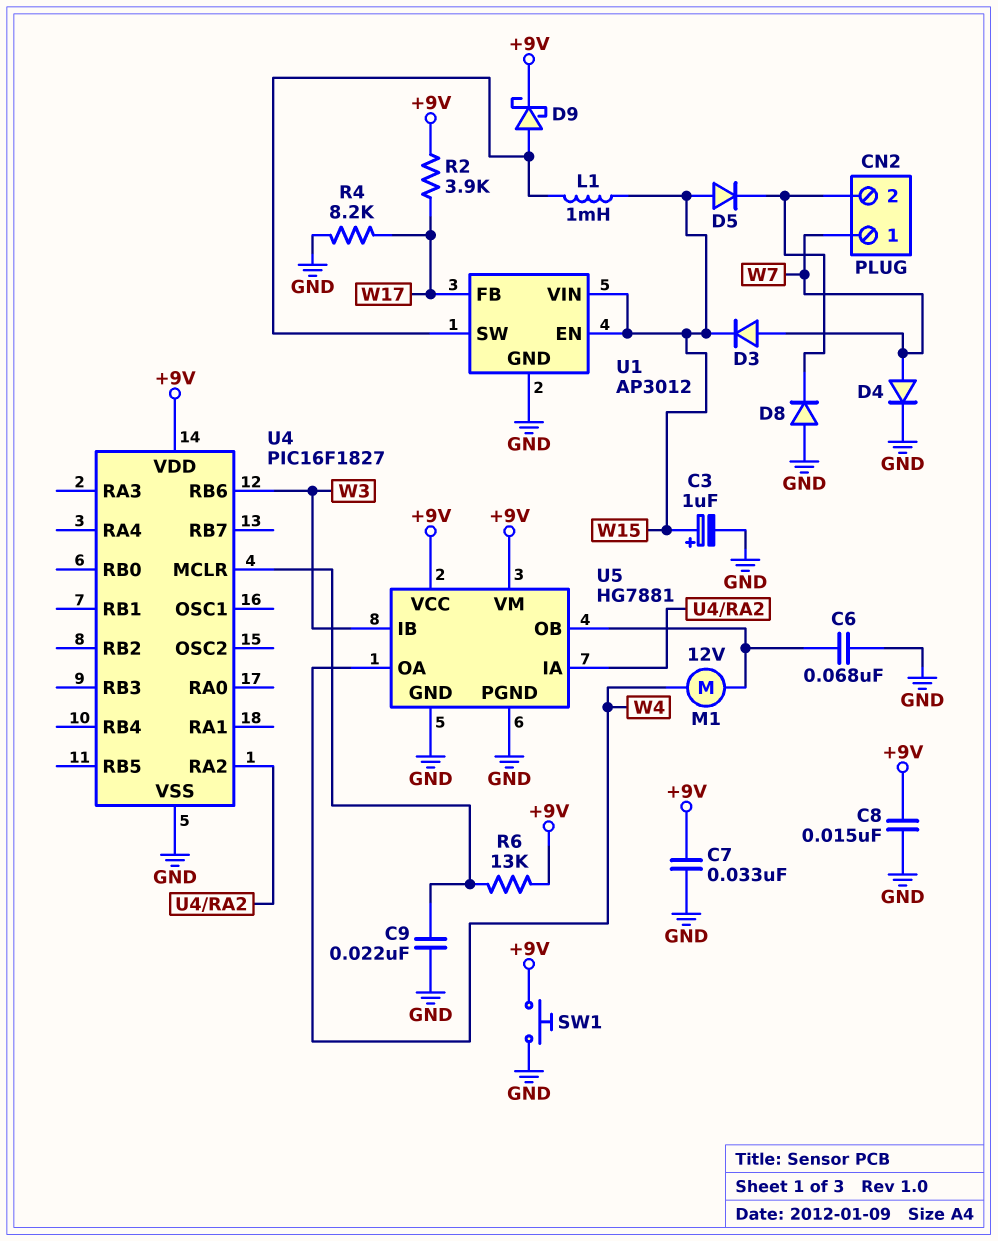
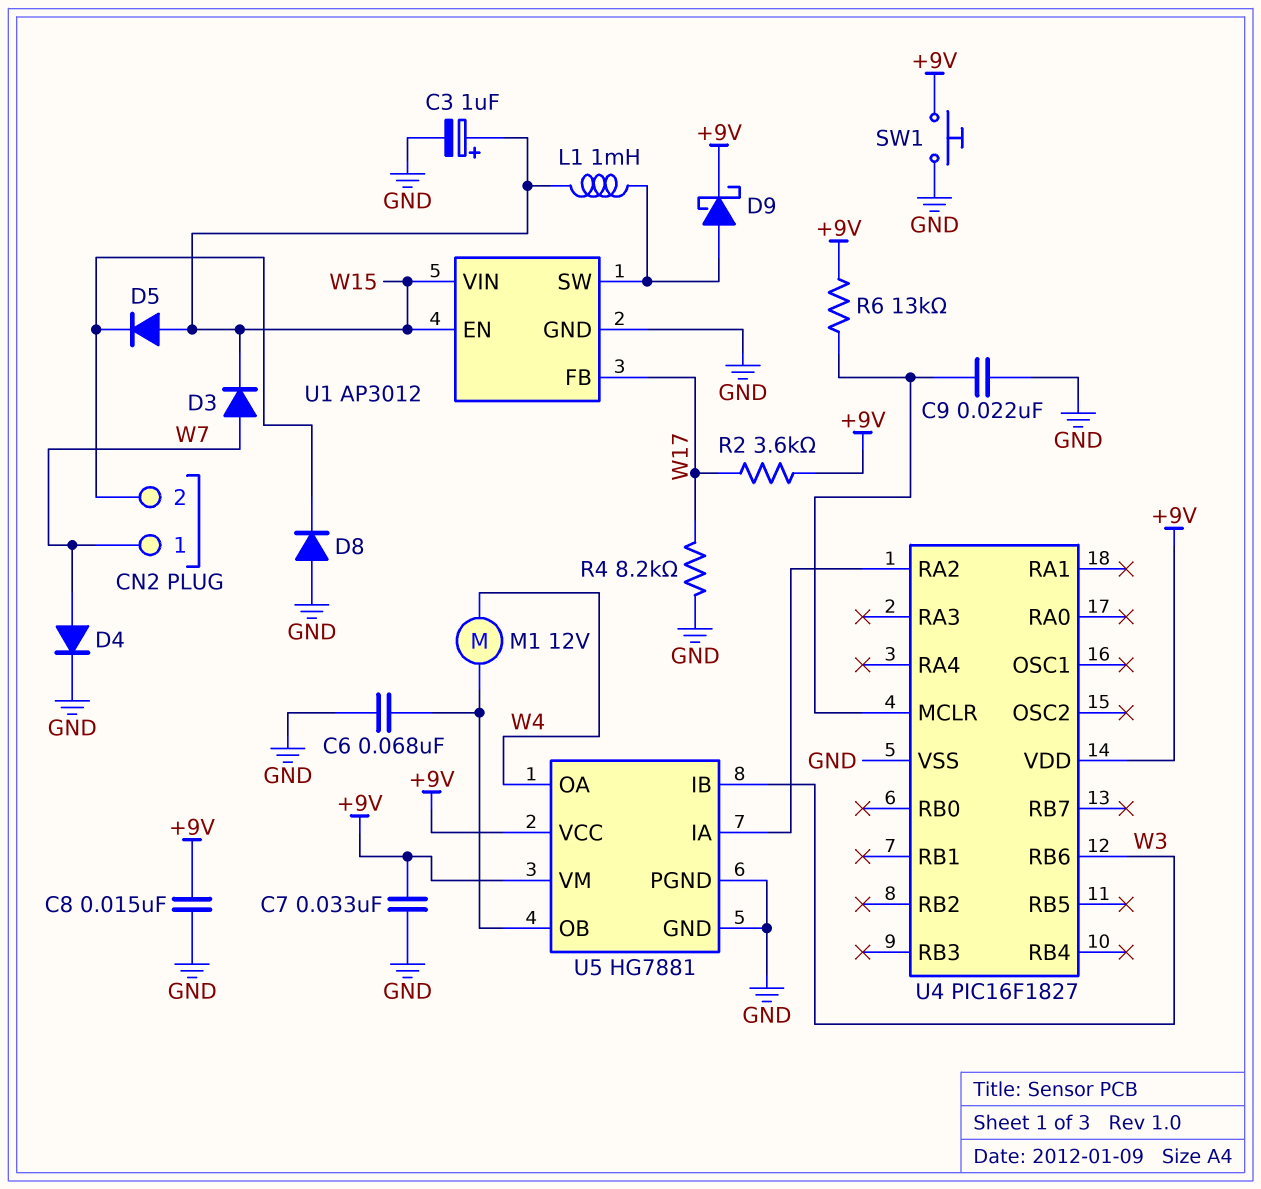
R2: 3.9k (+9V, W17) -> 3.6k (+9V, W17)

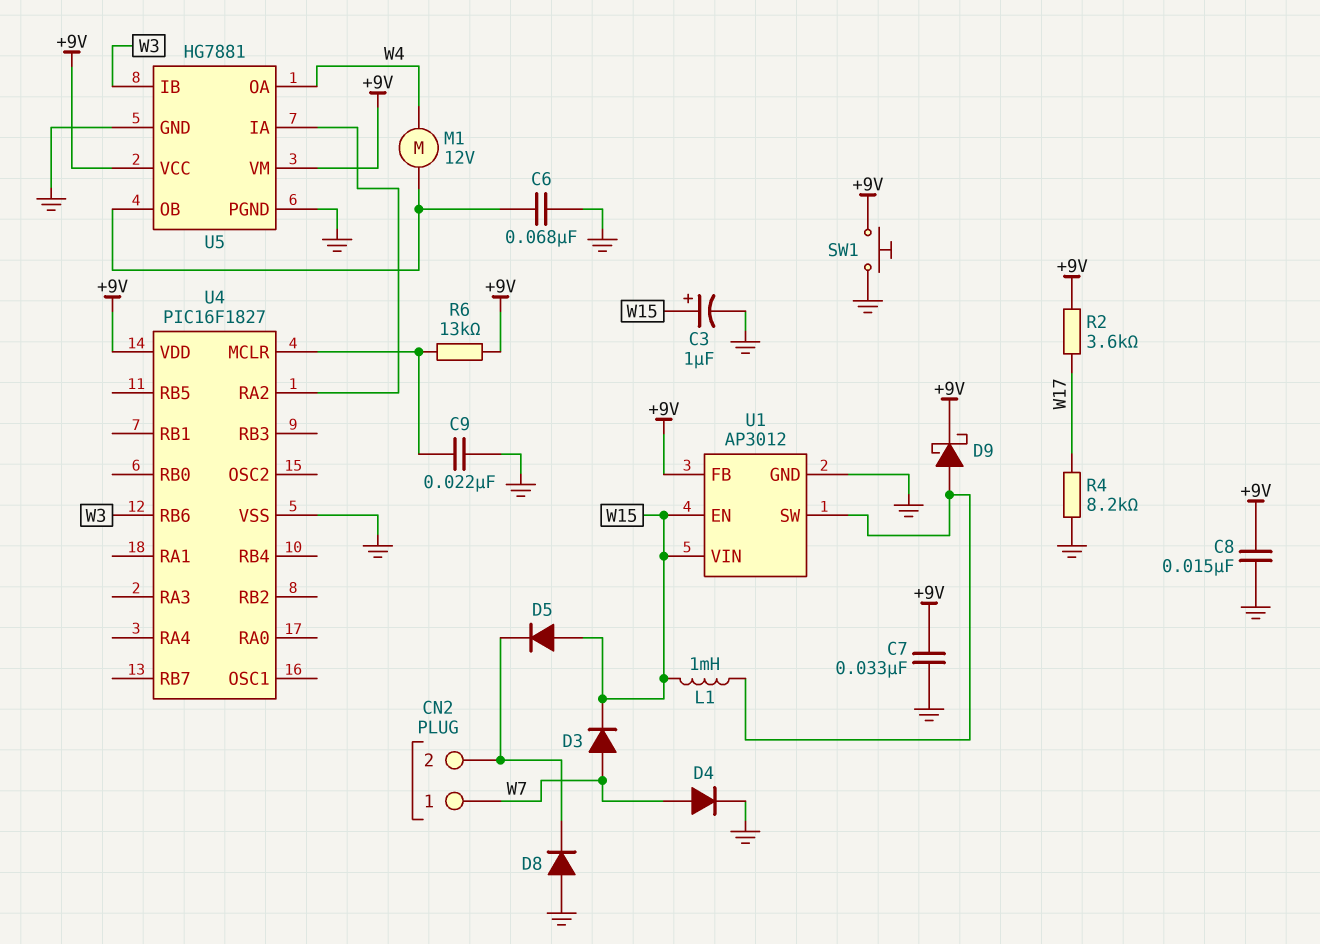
U1 pin FB: W17 -> +9V

